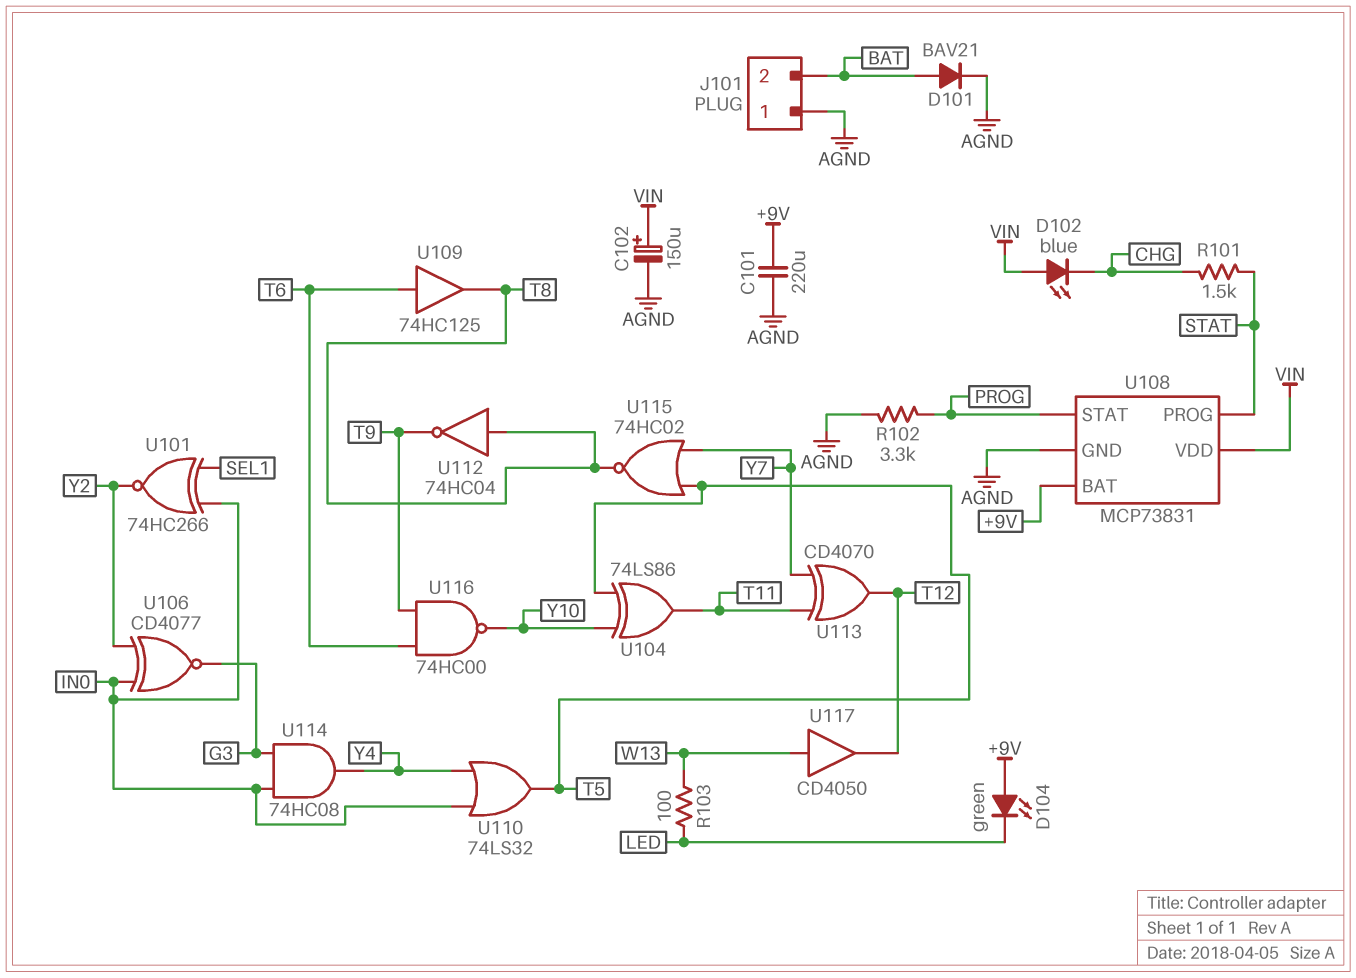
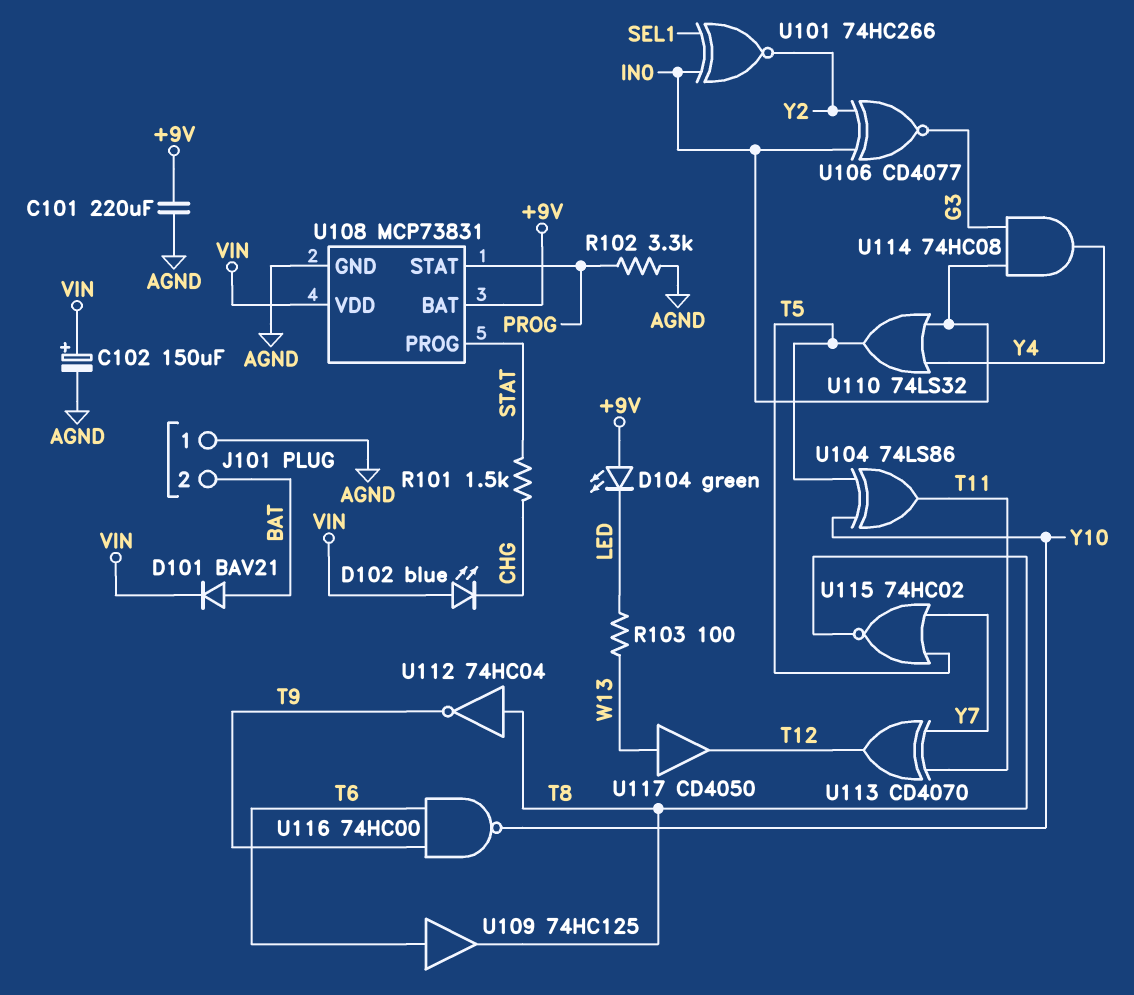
D101: diode BAV21 (A BAT, K AGND) -> diode BAV21 (A BAT, K VIN)

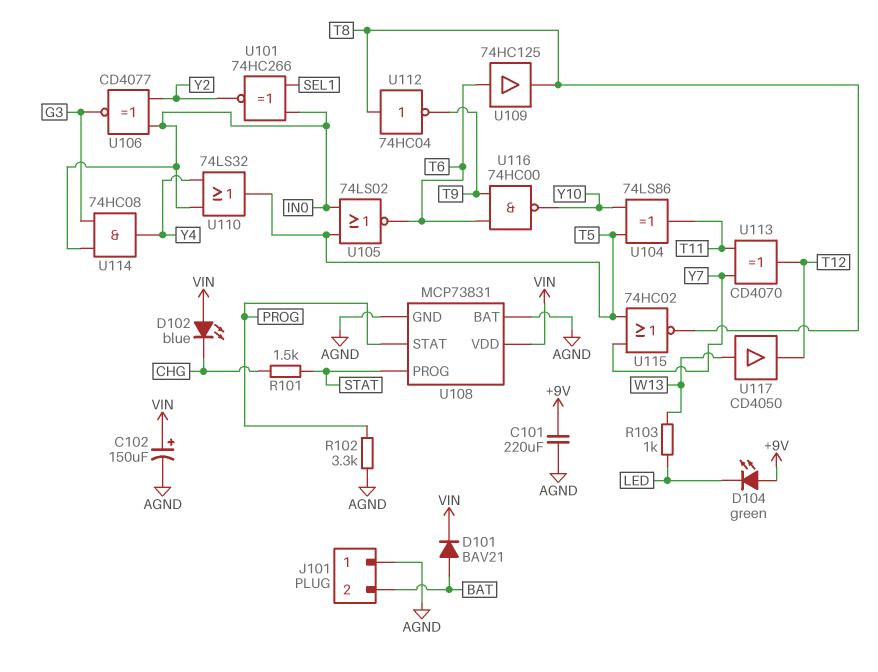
R103: 100 (LED, W13) -> 1k (LED, W13)
U105: none -> NOR 74LS02 (in IN0, in T5, out T6)
U108 pin BAT: +9V -> AGND

